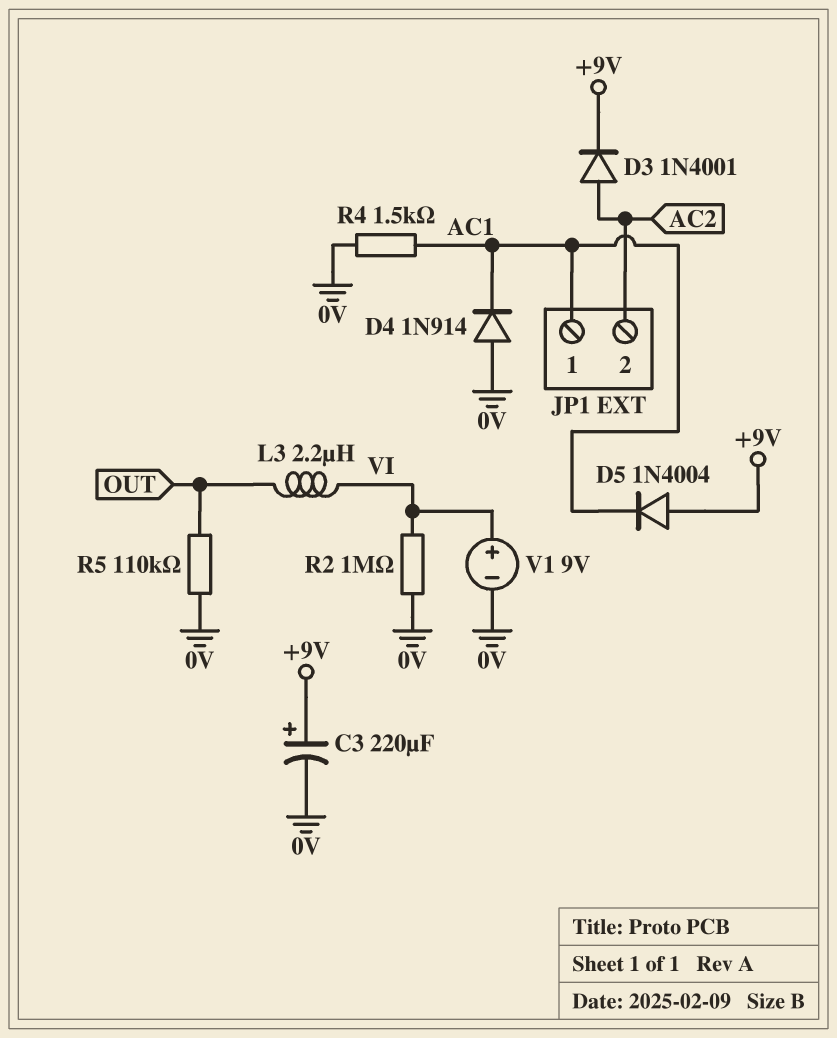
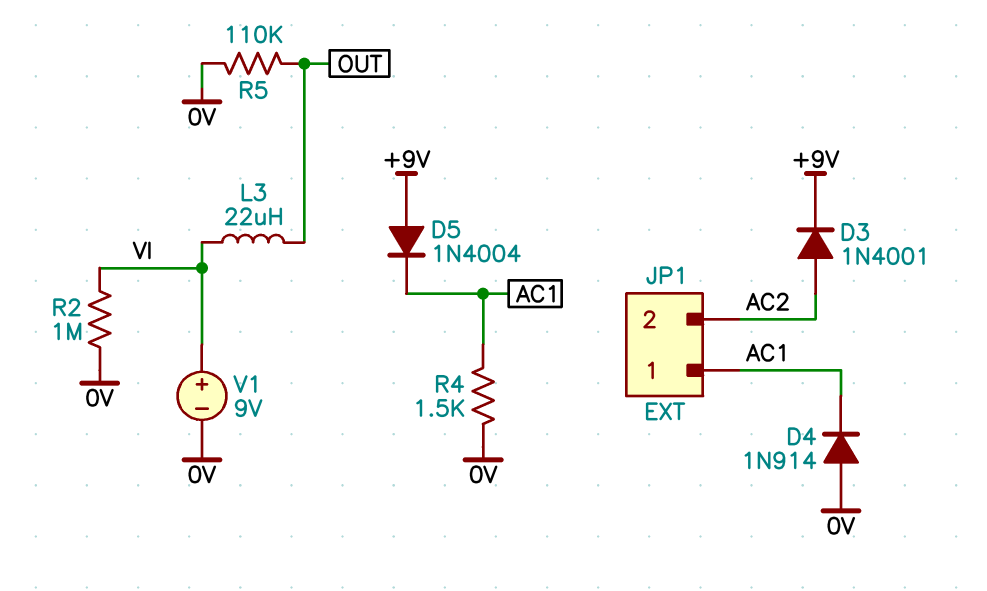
C3: 220uF (plus +9V, minus 0V) -> none
L3: 2.2uH (OUT, VI) -> 22uH (OUT, VI)

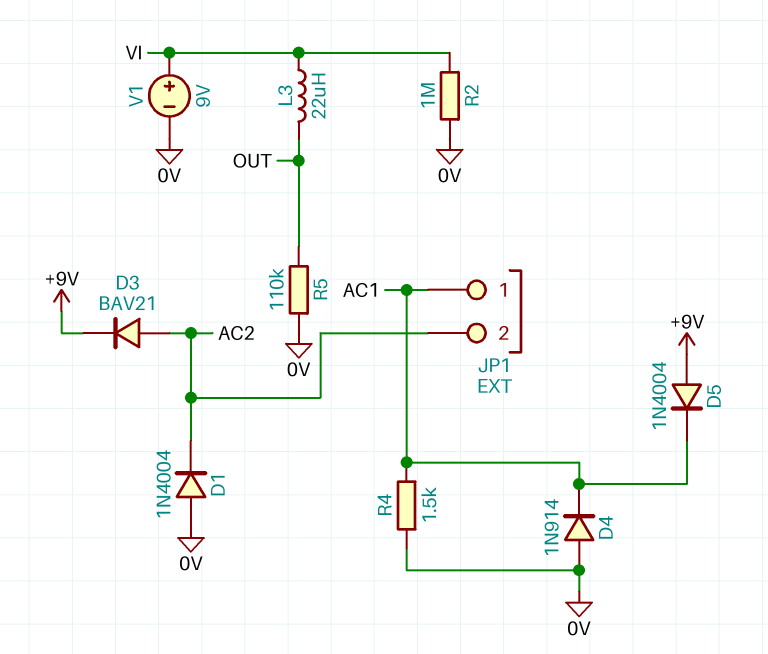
D1: none -> diode 1N4004 (A 0V, K AC2)
D3: diode 1N4001 (A AC2, K +9V) -> diode BAV21 (A AC2, K +9V)

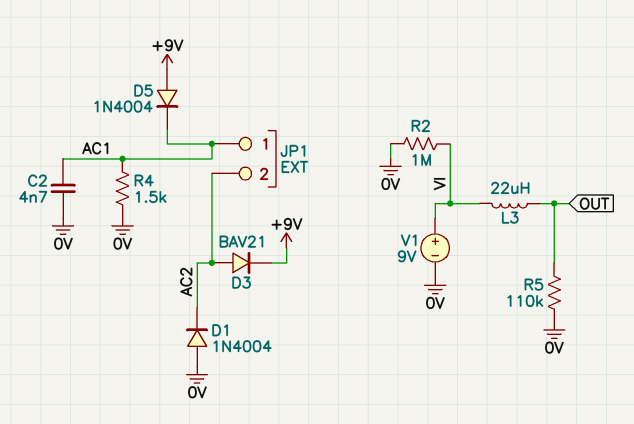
C2: none -> 4.7nF (0V, AC1)
D4: diode 1N914 (A 0V, K AC1) -> none

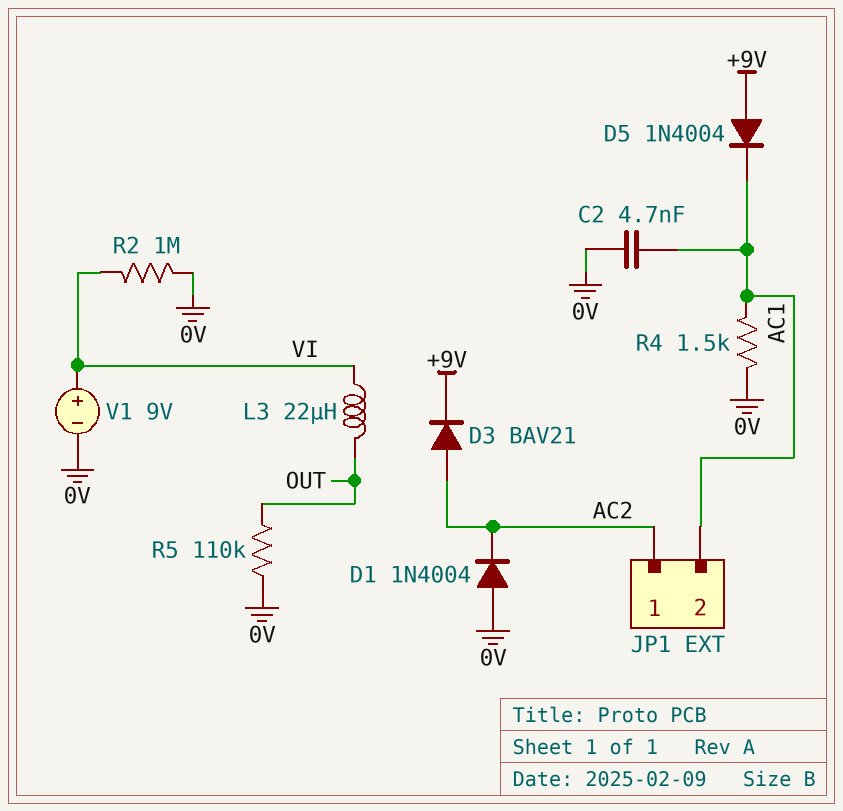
JP1 pin 1: AC1 -> AC2
JP1 pin 2: AC2 -> AC1

